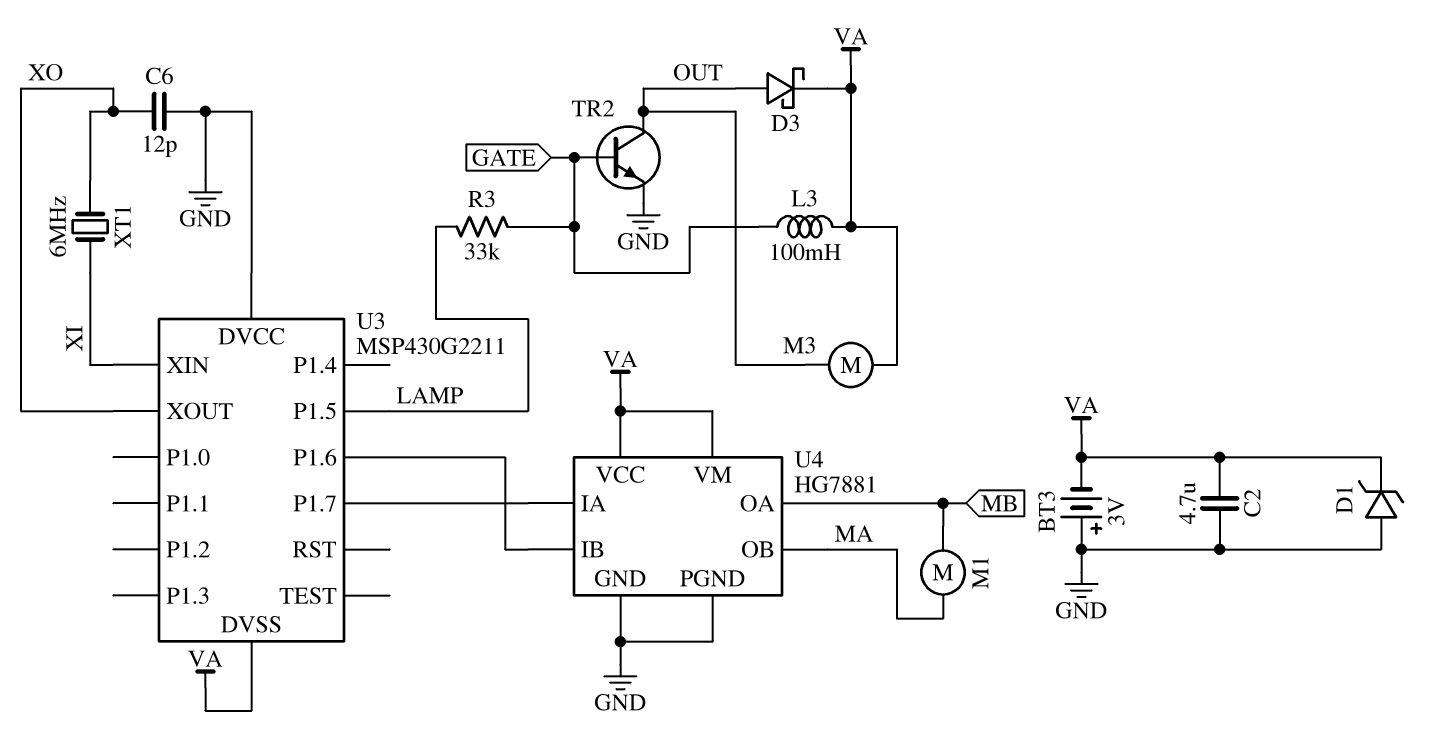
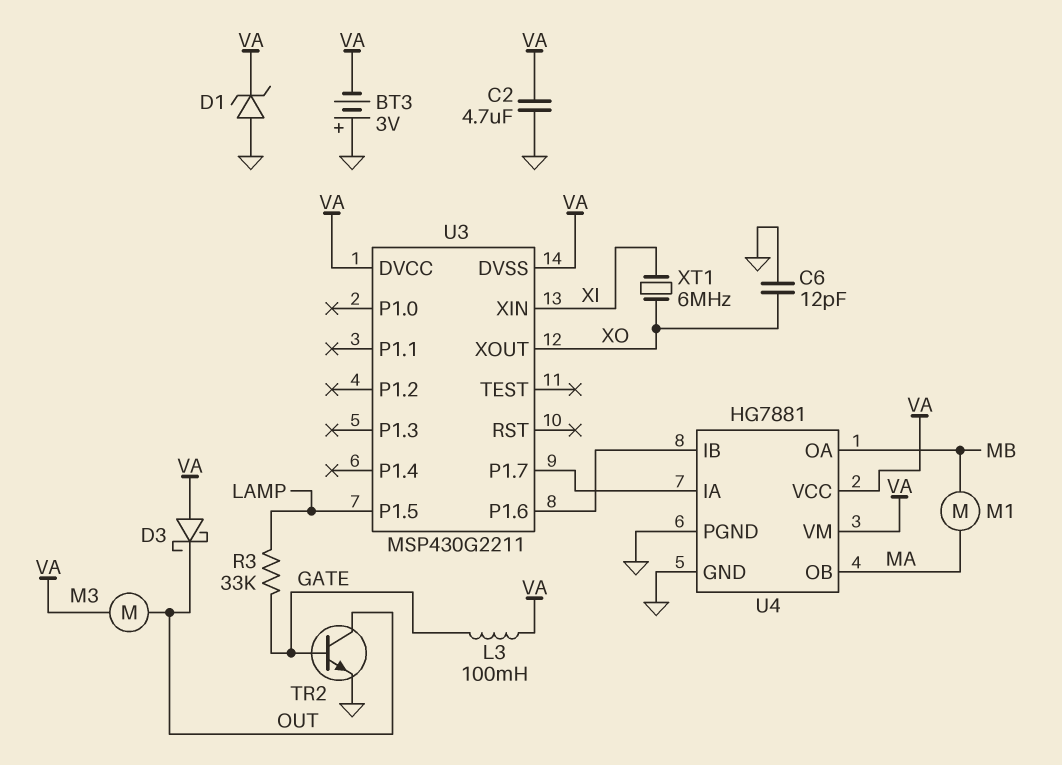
D3: schottky (A OUT, K VA) -> schottky (A VA, K OUT)
U3 pin DVCC: GND -> VA

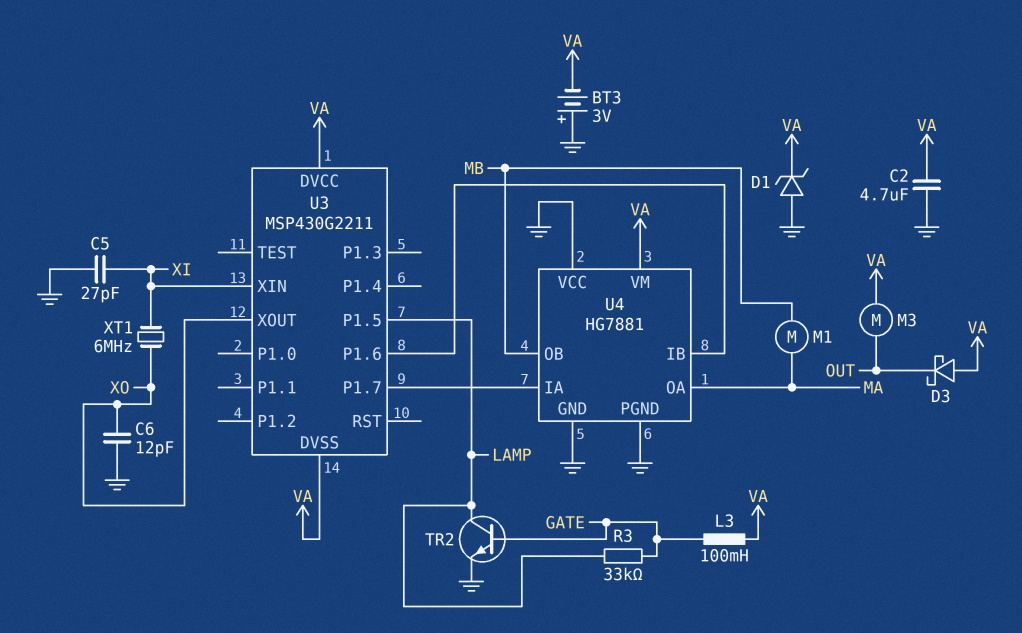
C5: none -> 27pF (GND, XI)
TR2: NPN (B GATE, C OUT, E GND) -> NPN (B GATE, C LAMP, E GND)
U4 pin OA: MB -> MA
U4 pin OB: MA -> MB
U4 pin VCC: VA -> GND

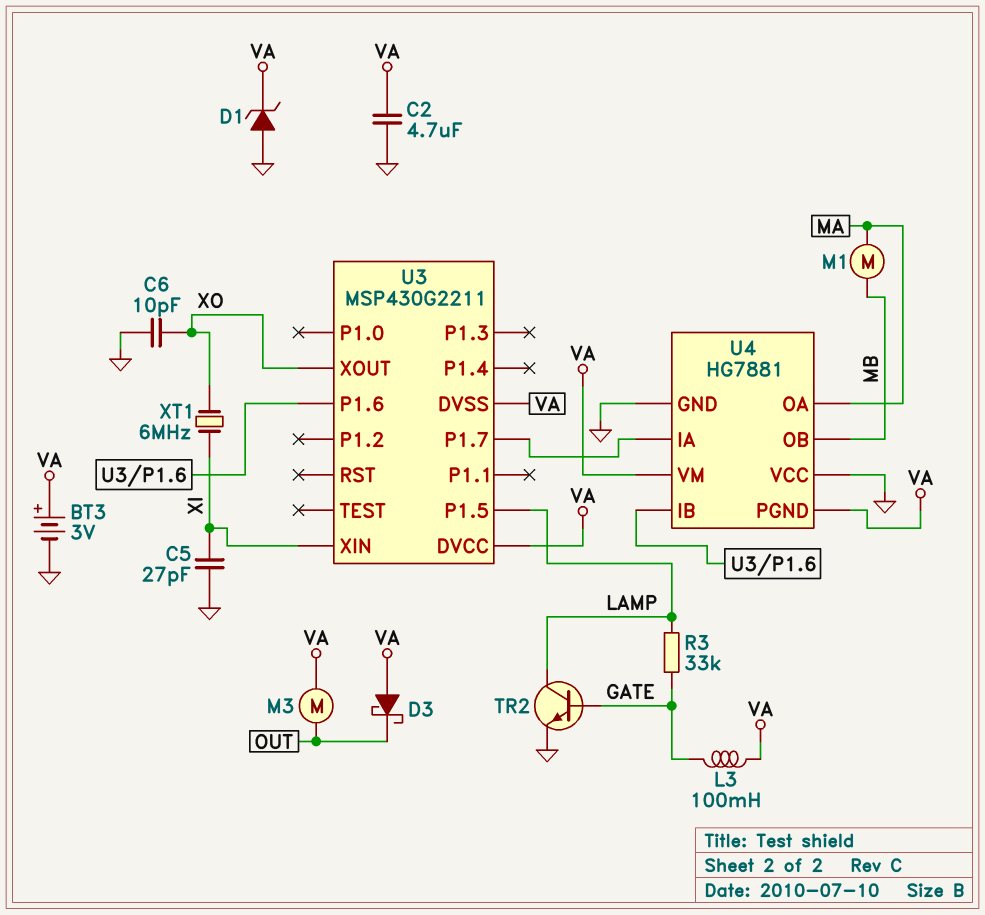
BT3: 3V (plus GND, minus VA) -> 3V (plus VA, minus GND)
C6: 12pF (GND, XO) -> 10pF (GND, XO)
U4 pin PGND: GND -> VA

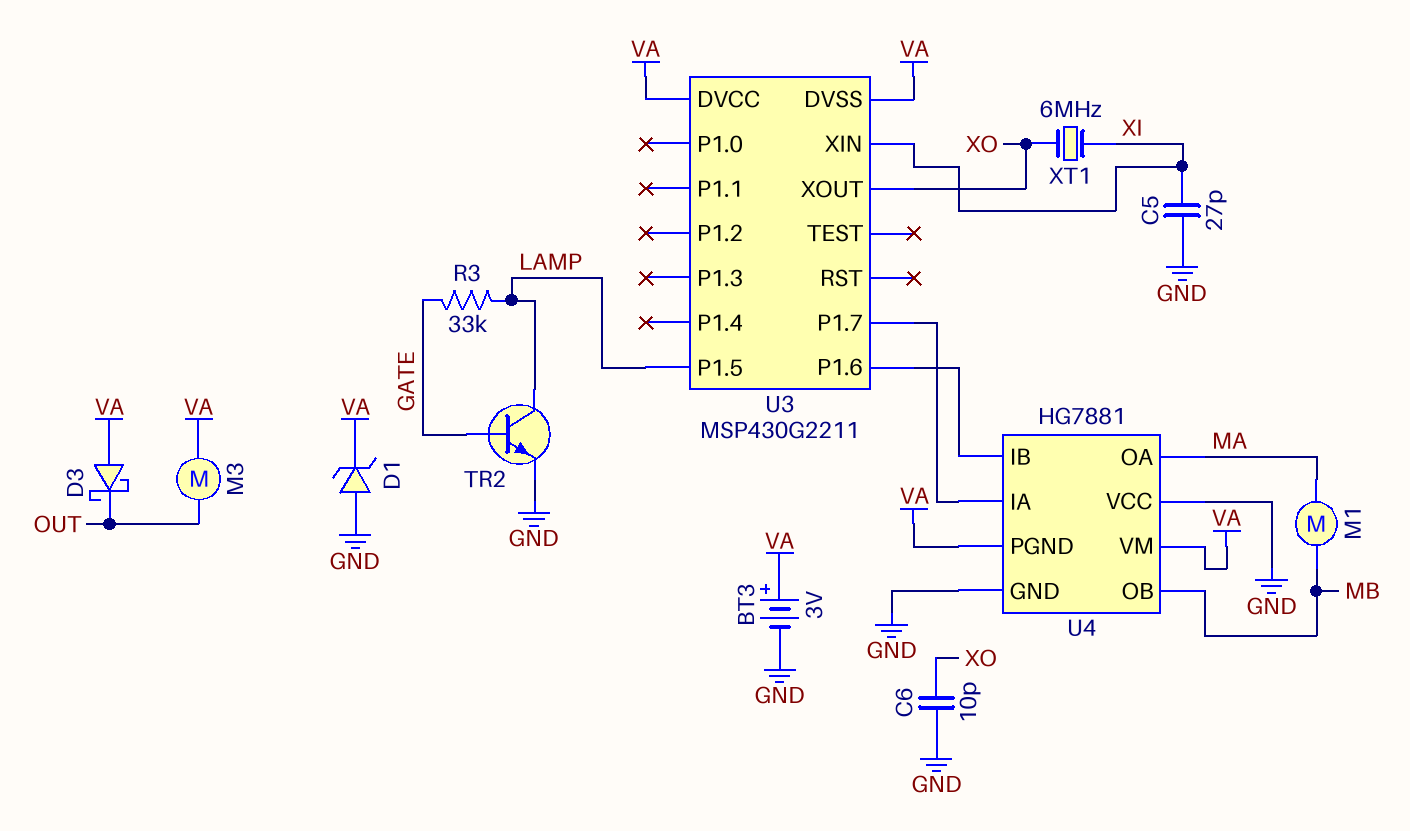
C2: 4.7uF (GND, VA) -> none
L3: 100mH (GATE, VA) -> none

